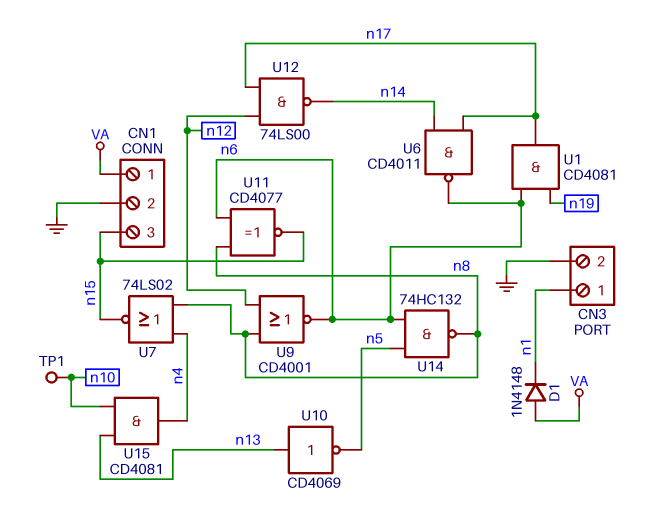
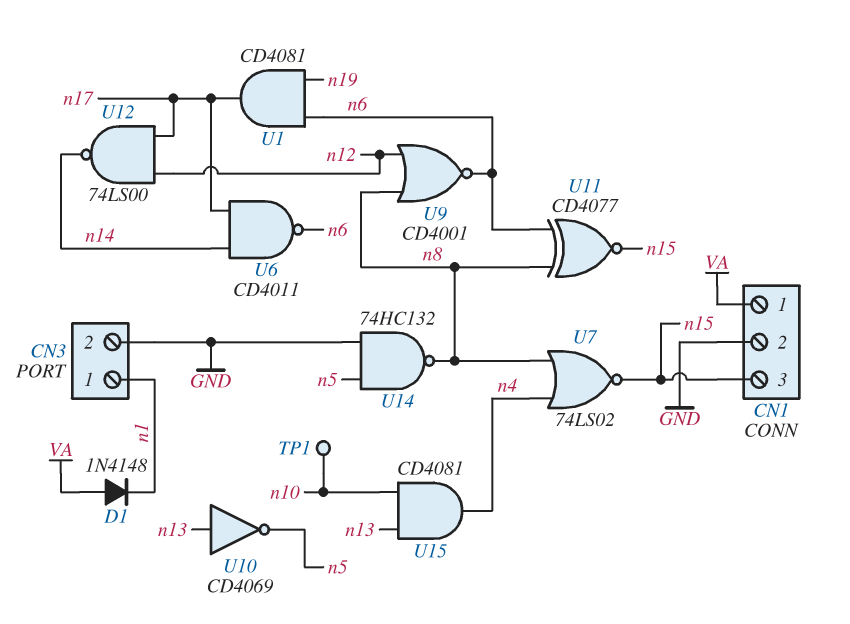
U14: NAND 74HC132 (in n5, in n6, out n8) -> NAND 74HC132 (in GND, in n5, out n8)

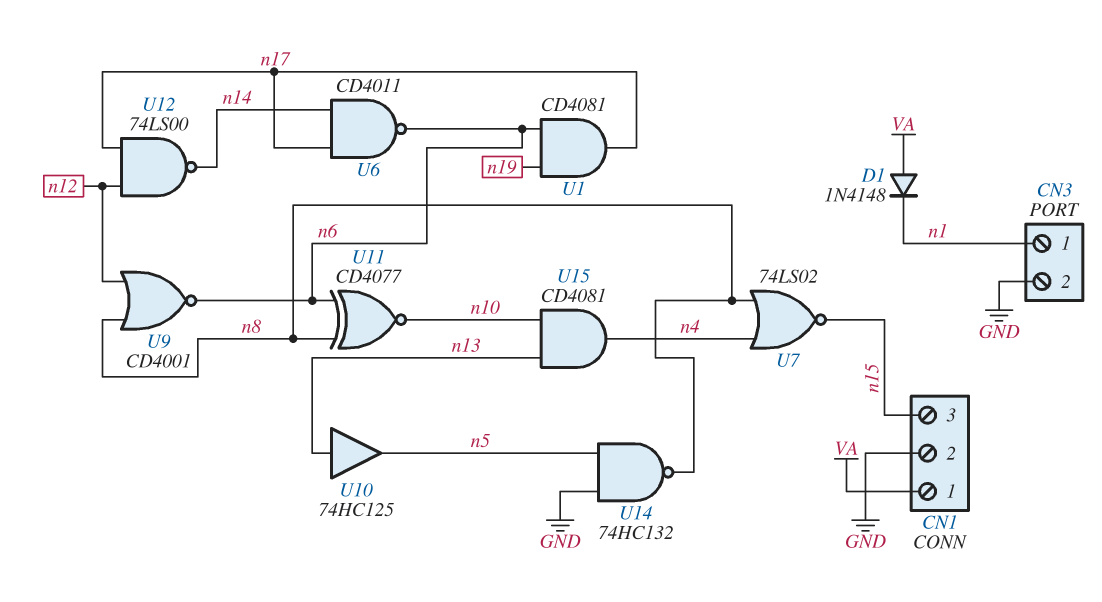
TP1: test point (n10) -> none
U10: NOT CD4069 (in n13, out n5) -> buffer 74HC125 (in n13, out n5)
U11: XNOR CD4077 (in n6, in n8, out n15) -> XNOR CD4077 (in n6, in n8, out n10)

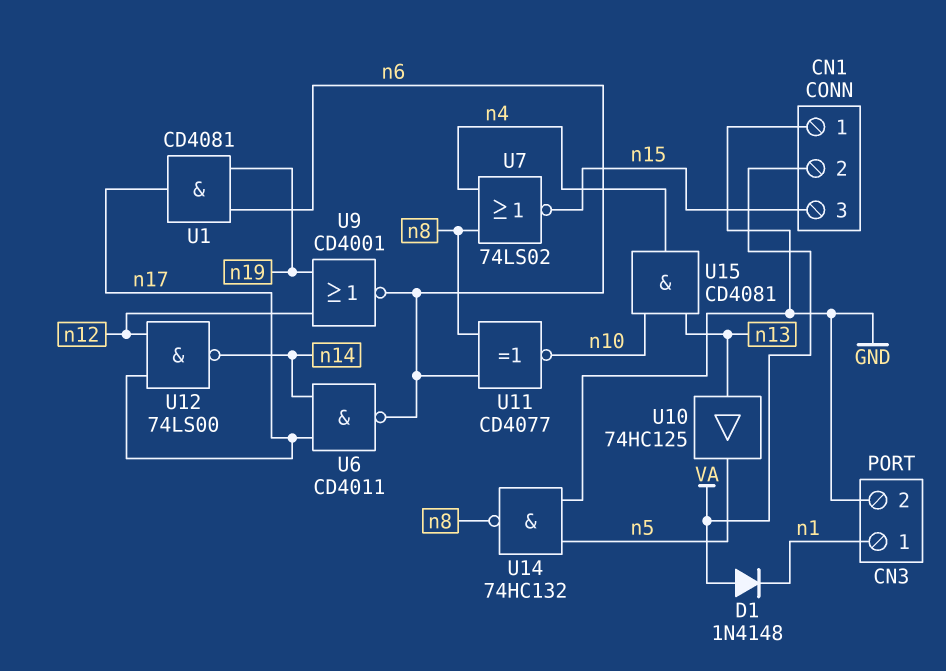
CN1 pin 1: VA -> GND
CN1 pin 2: GND -> VA
U9: NOR CD4001 (in n8, in n12, out n6) -> NOR CD4001 (in n12, in n19, out n6)

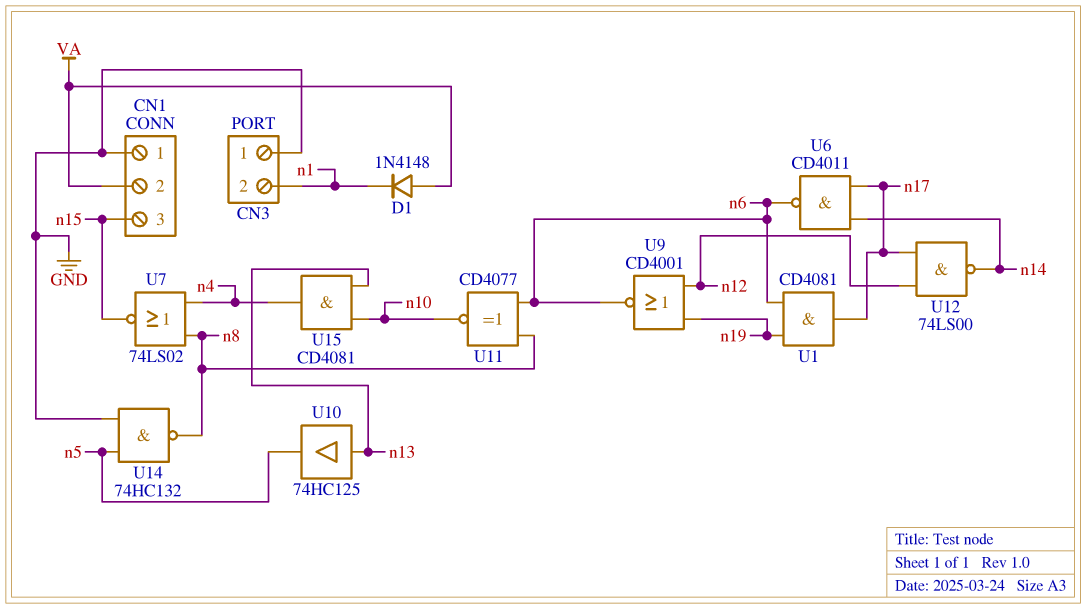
CN3 pin 1: n1 -> GND
CN3 pin 2: GND -> n1

